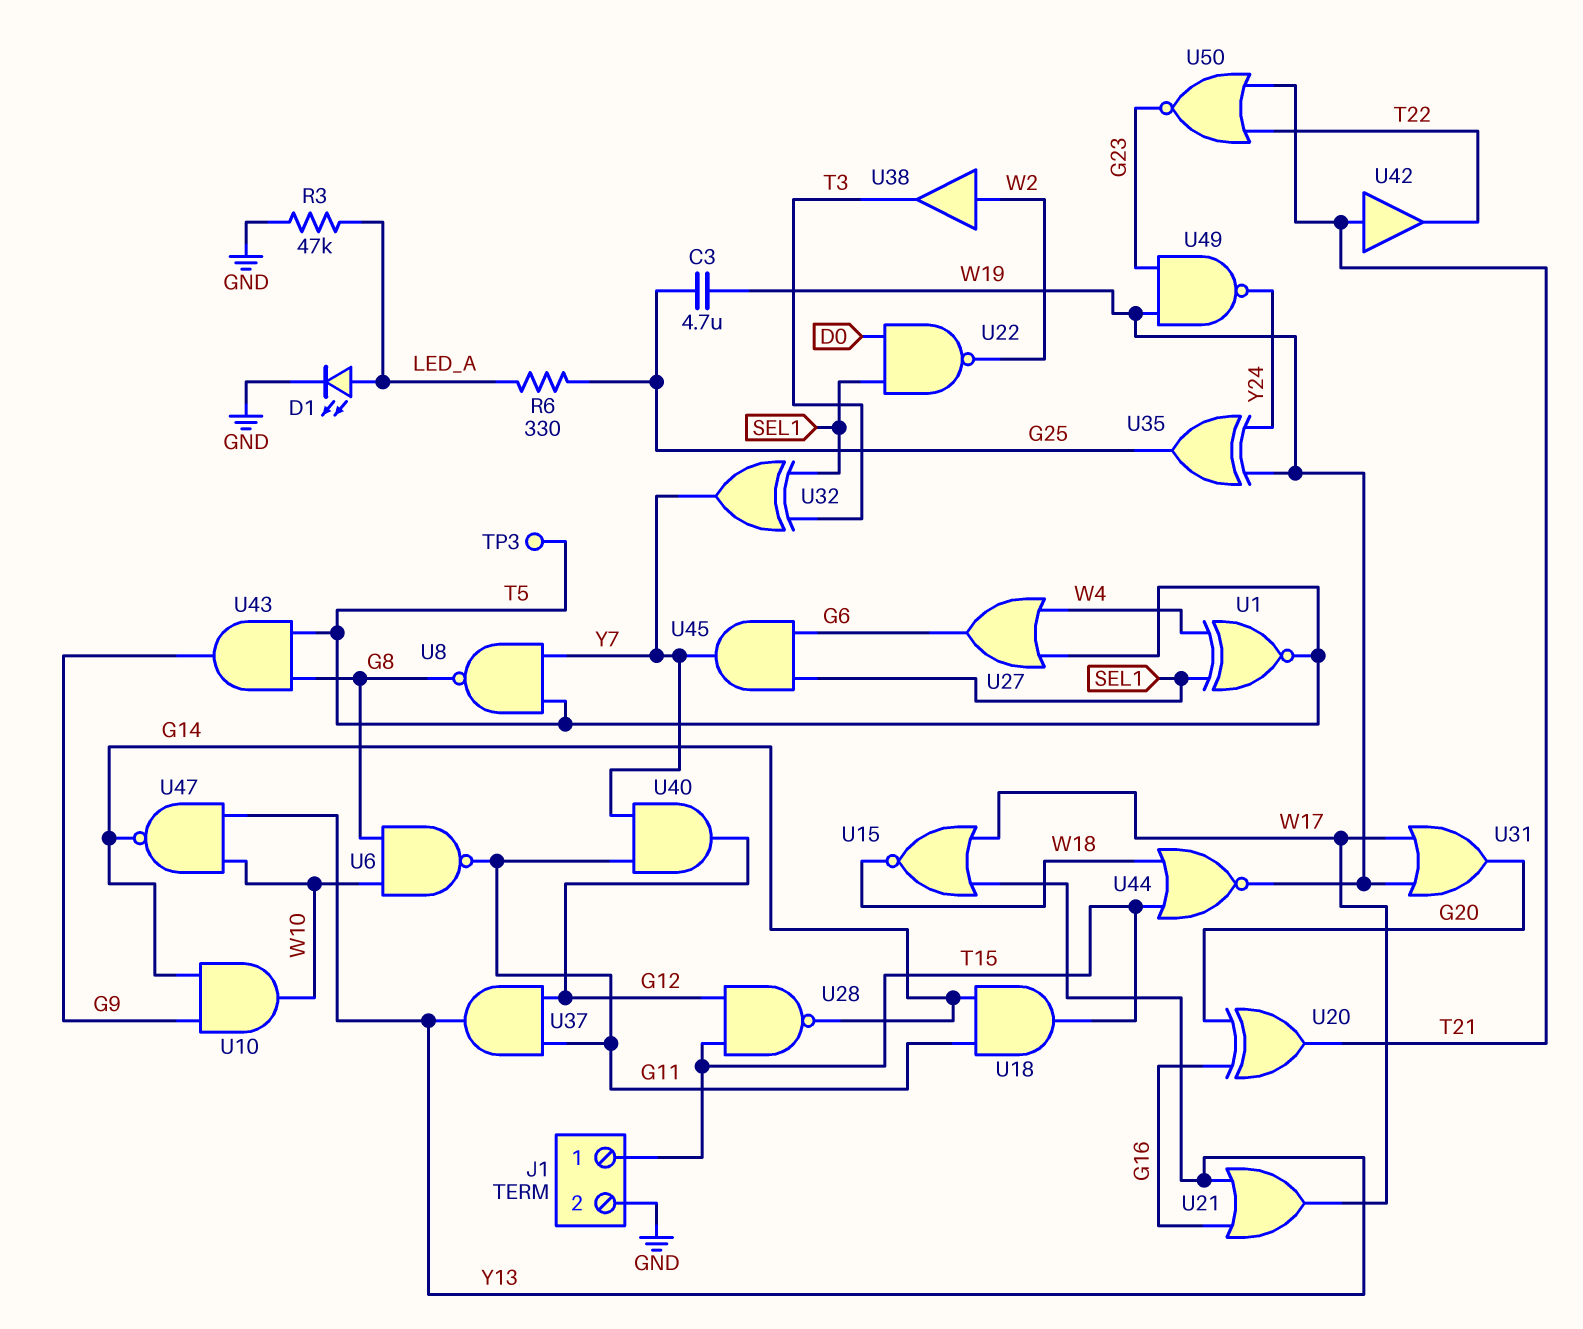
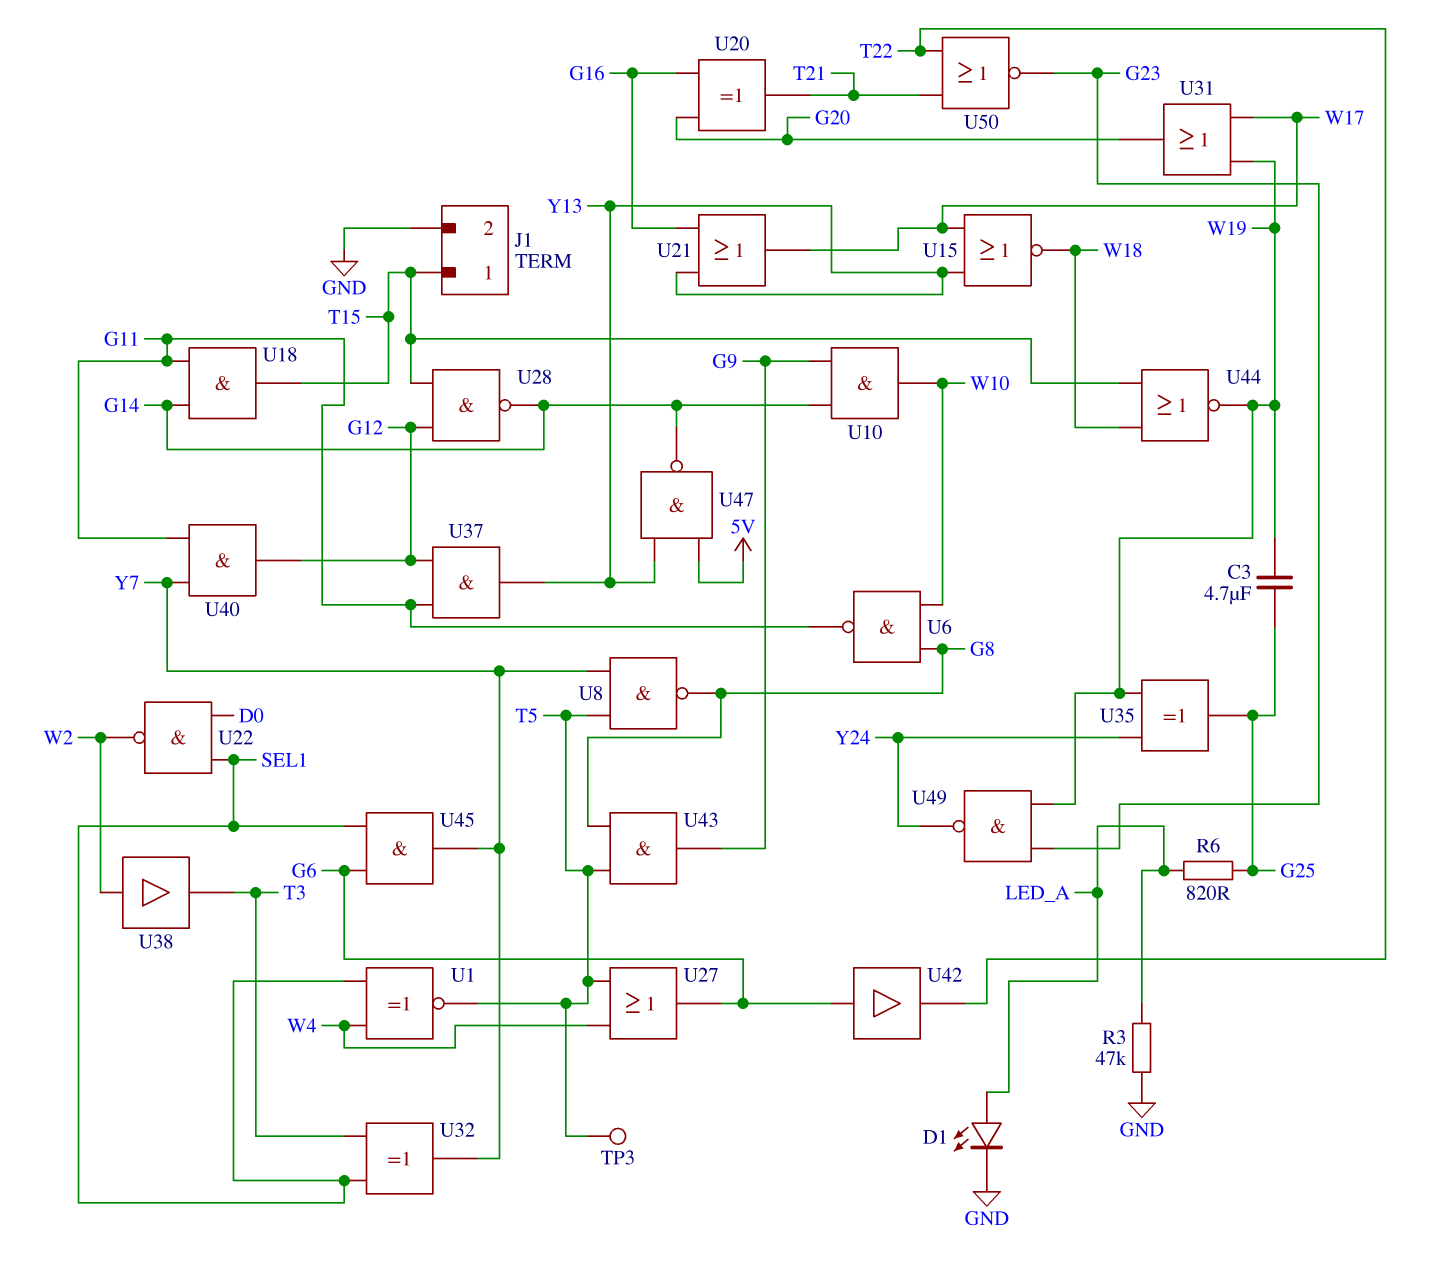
R6: 330 (G25, LED_A) -> 820 (G25, LED_A)
U42: buffer (in T21, out T22) -> buffer (in G6, out T22)
U47: NAND (in W10, in Y13, out G14) -> NAND (in 5V, in Y13, out G14)

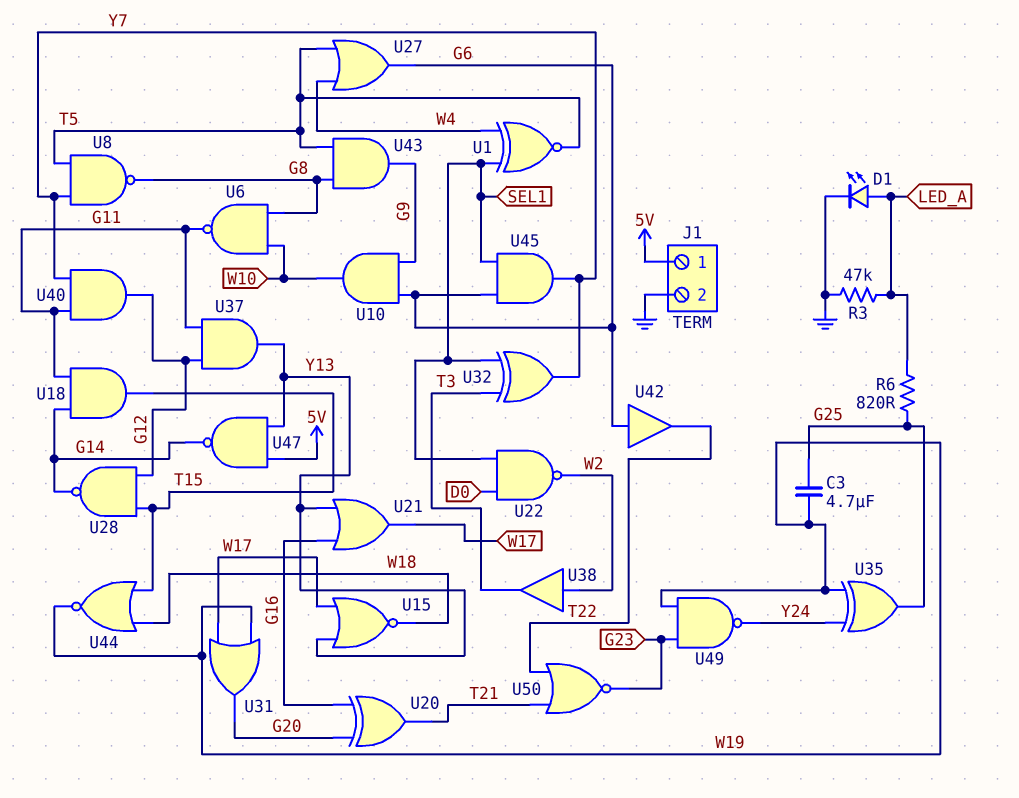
J1 pin 1: T15 -> 5V
TP3: test point (T5) -> none
U10: AND (in G9, in G14, out W10) -> AND (in G6, in G9, out W10)

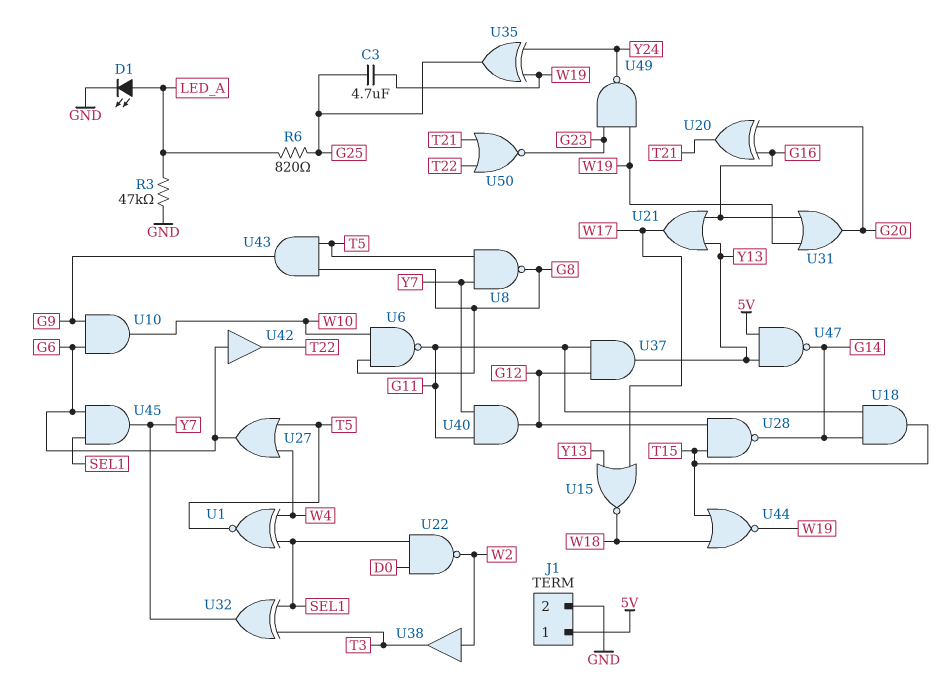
U31: OR (in W17, in W19, out G20) -> OR (in G16, in W19, out G20)

